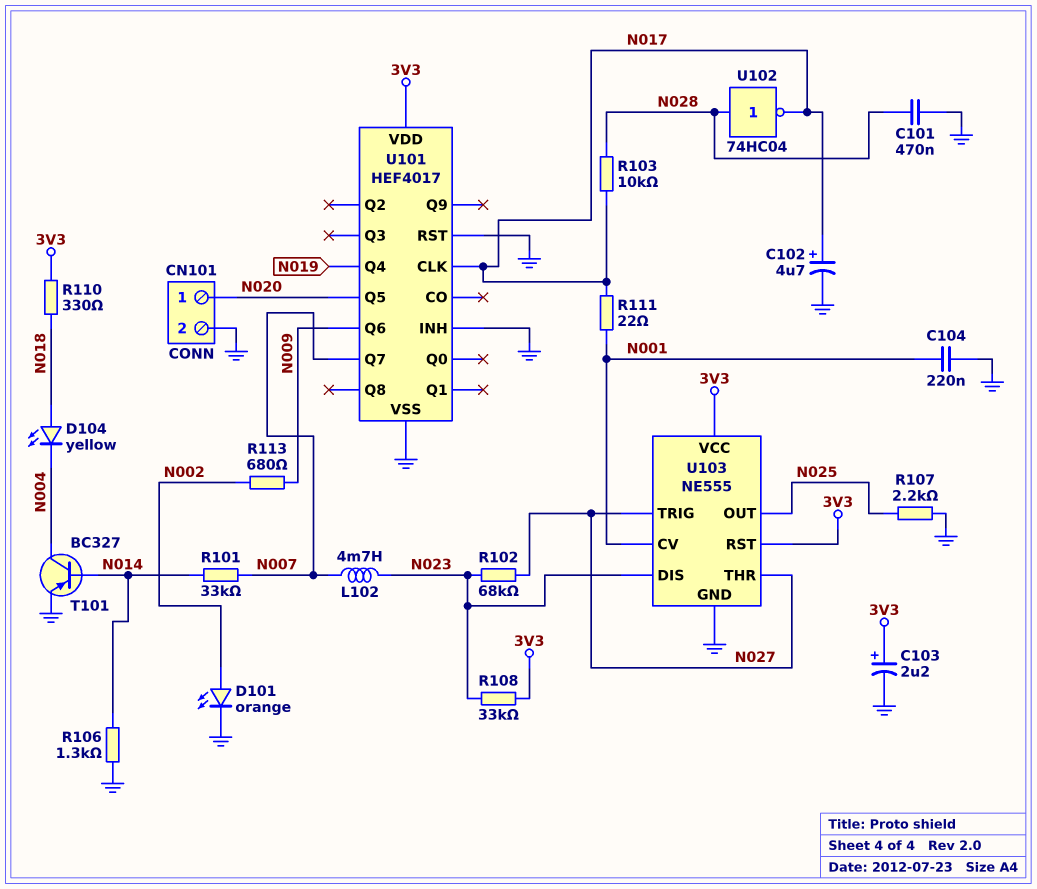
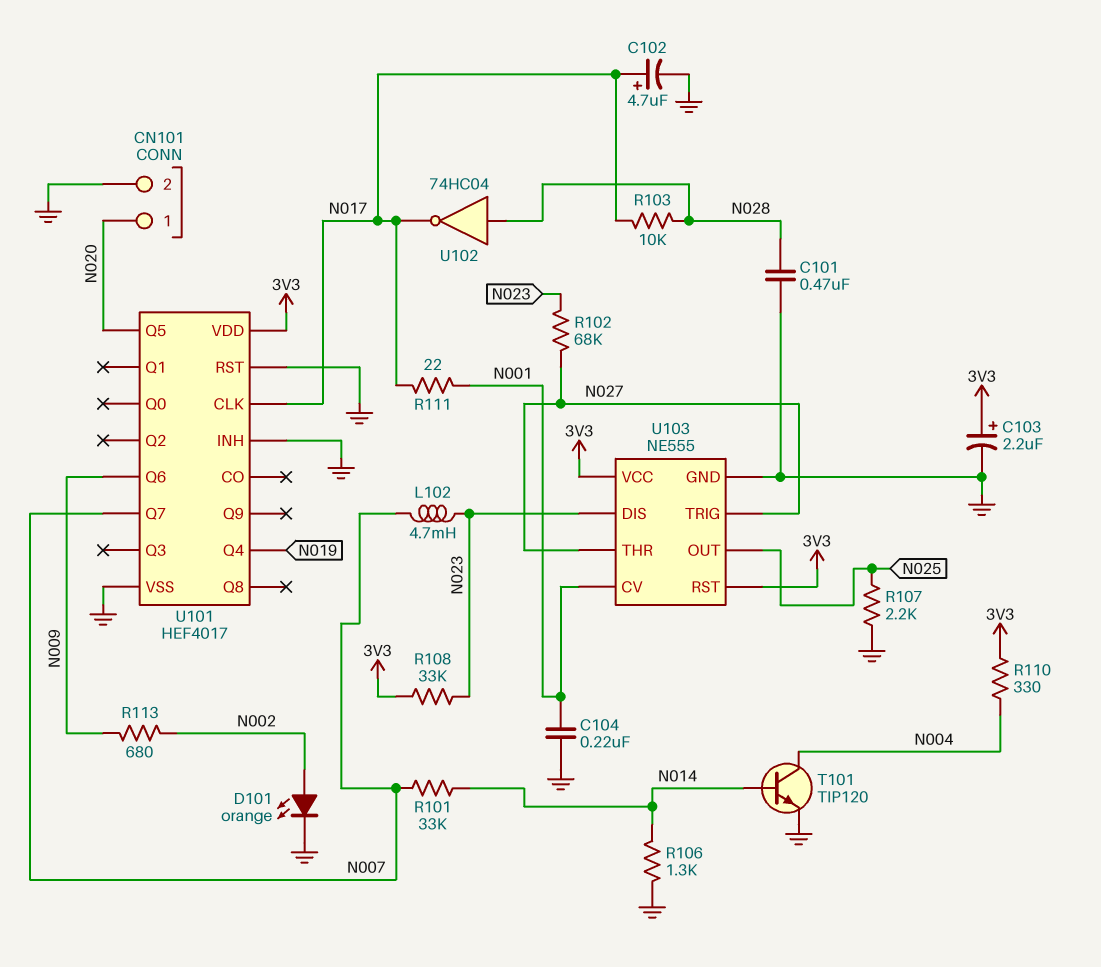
D104: LED yellow (A N018, K N004) -> none
R110: 330 (3V3, N018) -> 330 (3V3, N004)
T101: PNP BC327 (B N014, C N004, E GND) -> NPN TIP120 (B N014, C N004, E GND)

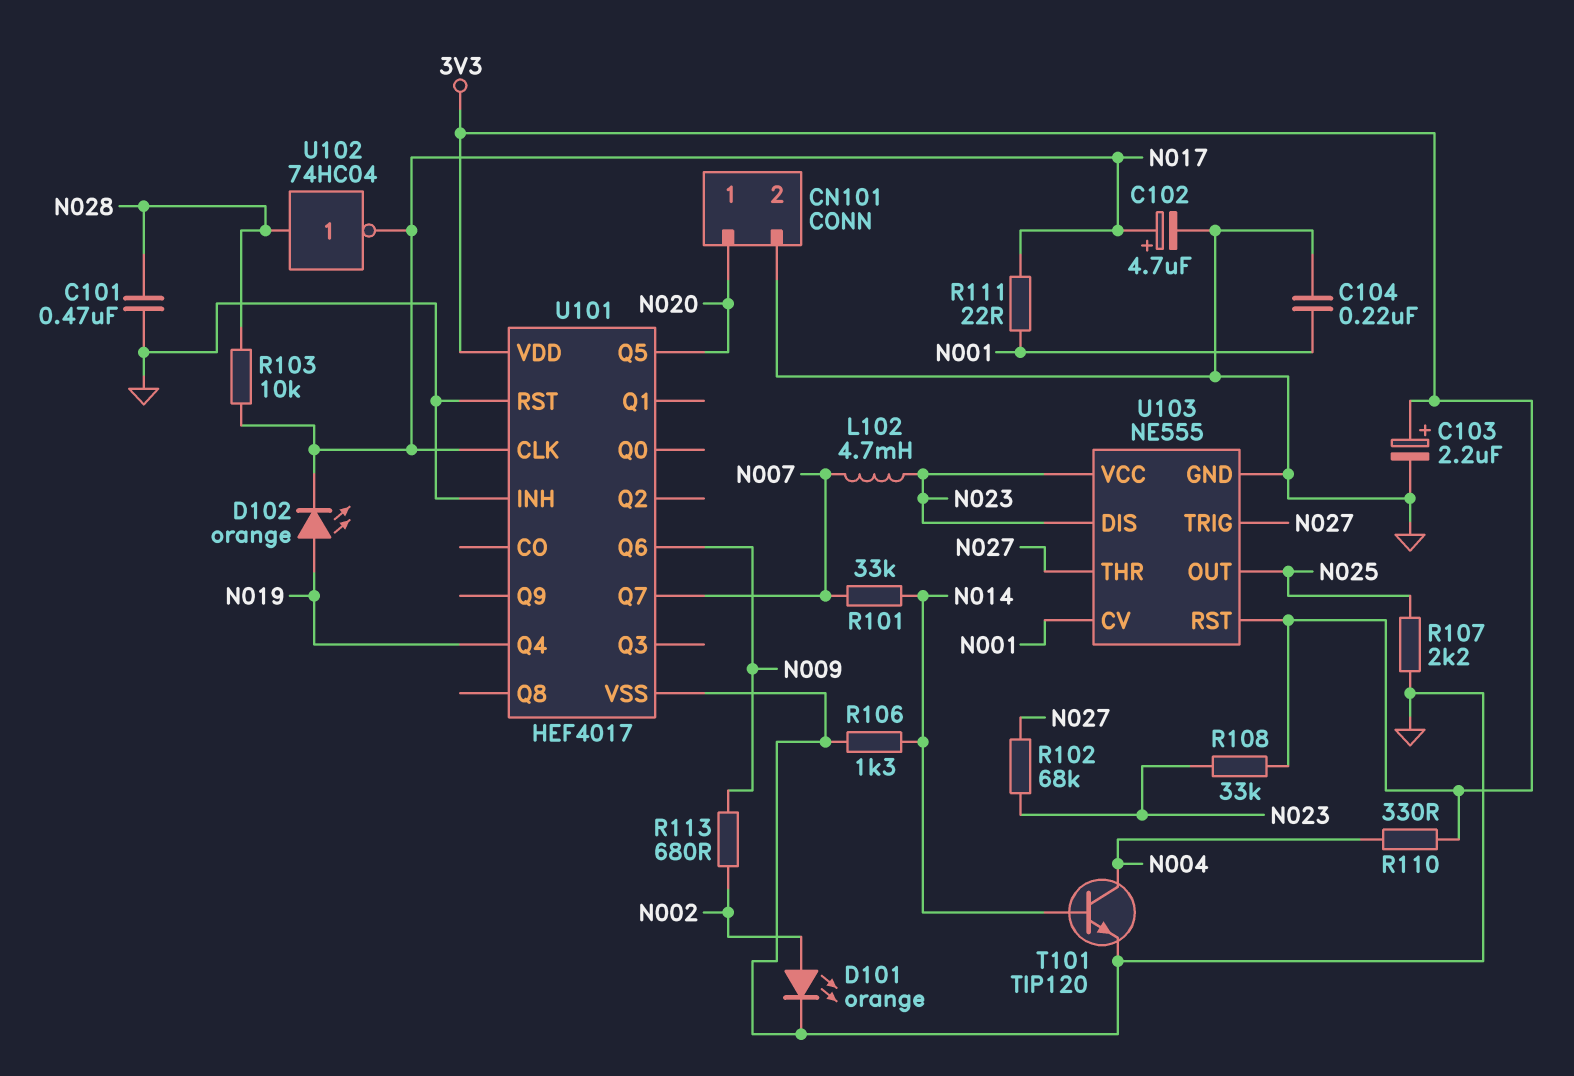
D102: none -> LED orange (A N019, K N017)
U103 pin VCC: 3V3 -> N023

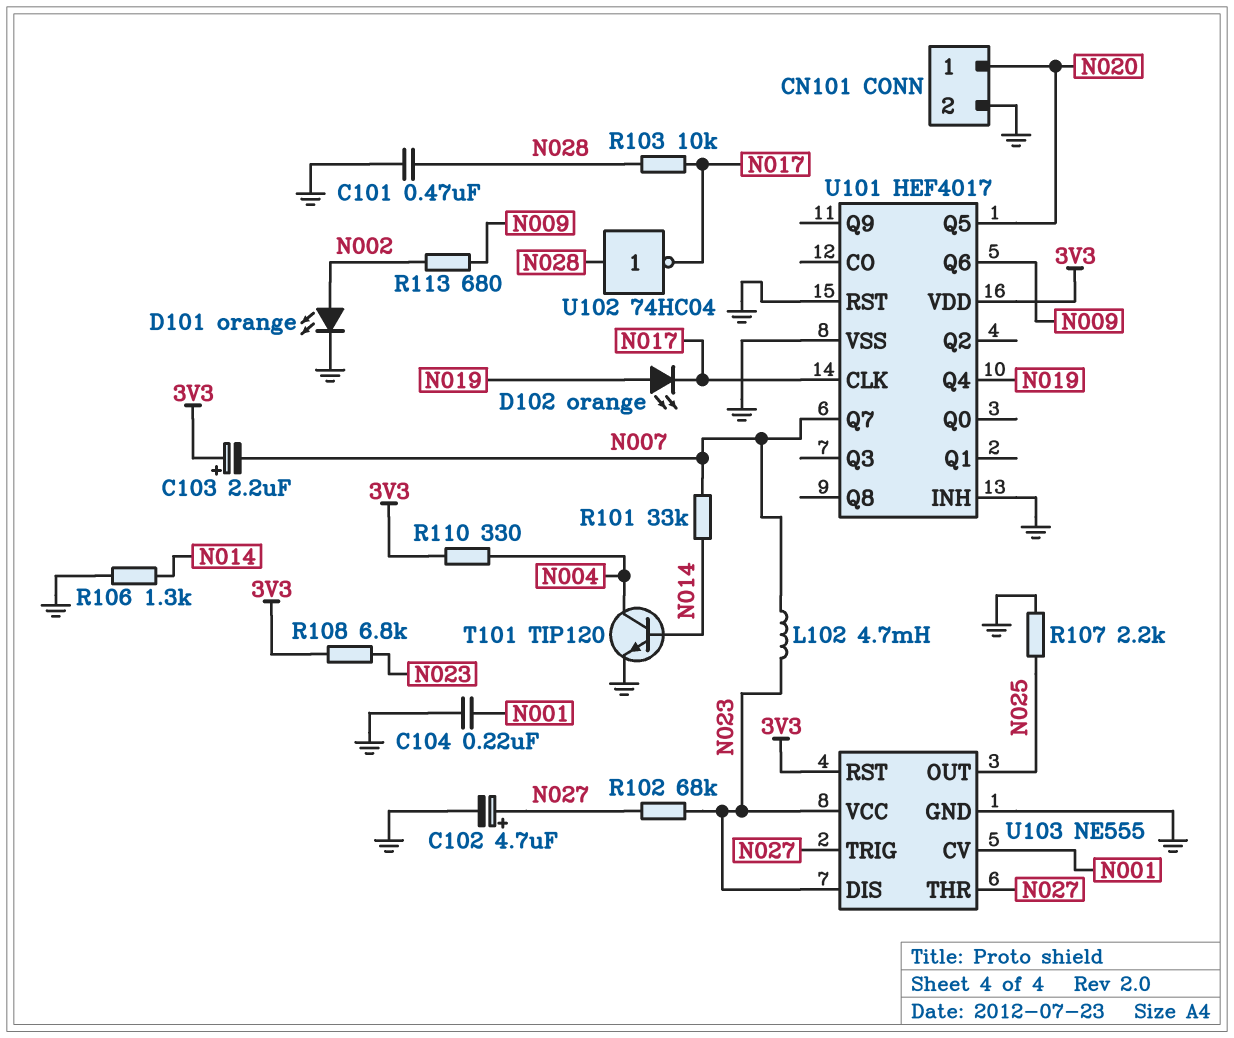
C102: 4.7uF (plus N017, minus GND) -> 4.7uF (plus N027, minus GND)
C103: 2.2uF (plus 3V3, minus GND) -> 2.2uF (plus 3V3, minus N007)
R108: 33k (3V3, N023) -> 6.8k (3V3, N023)
R111: 22 (N001, N017) -> none

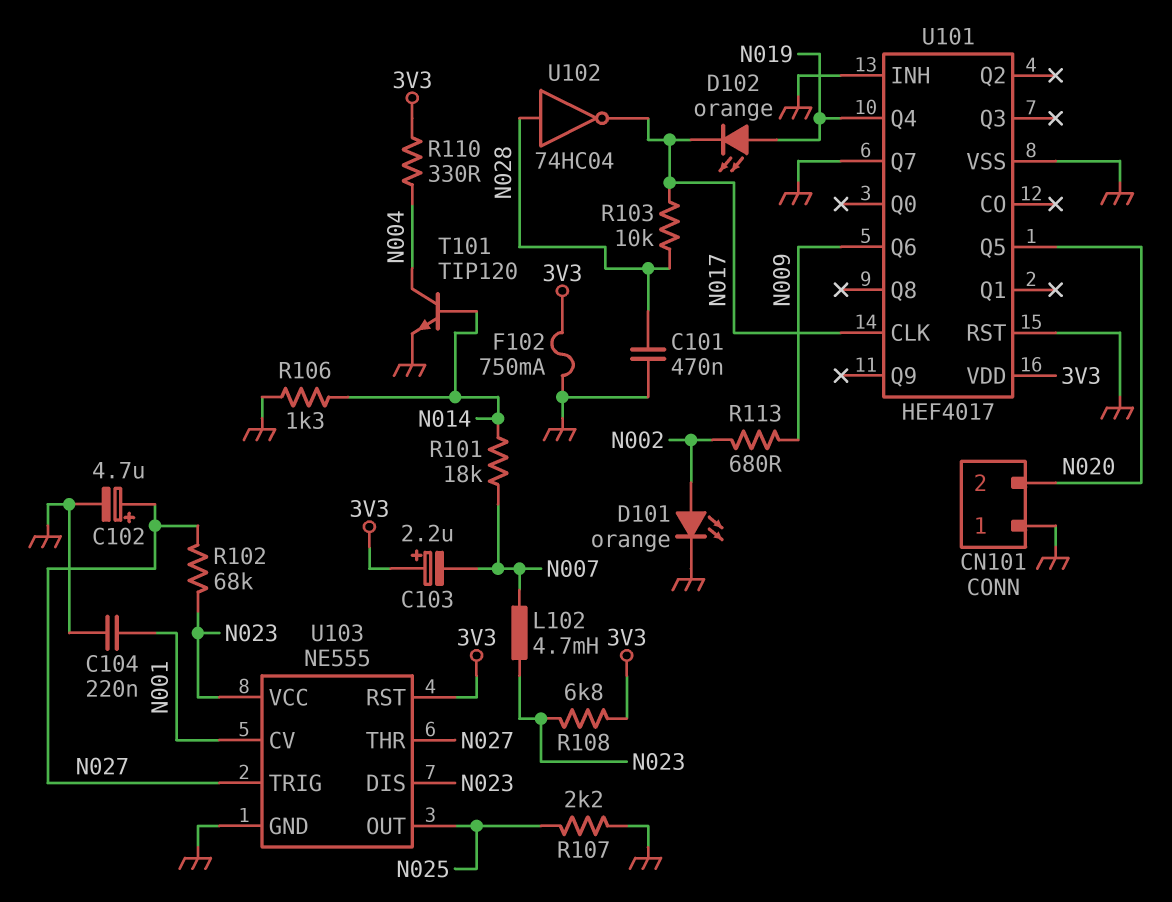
CN101 pin 1: N020 -> GND
CN101 pin 2: GND -> N020
F102: none -> 750mA (3V3, GND)
R101: 33k (N007, N014) -> 18k (N007, N014)
U101 pin Q7: N007 -> GND

